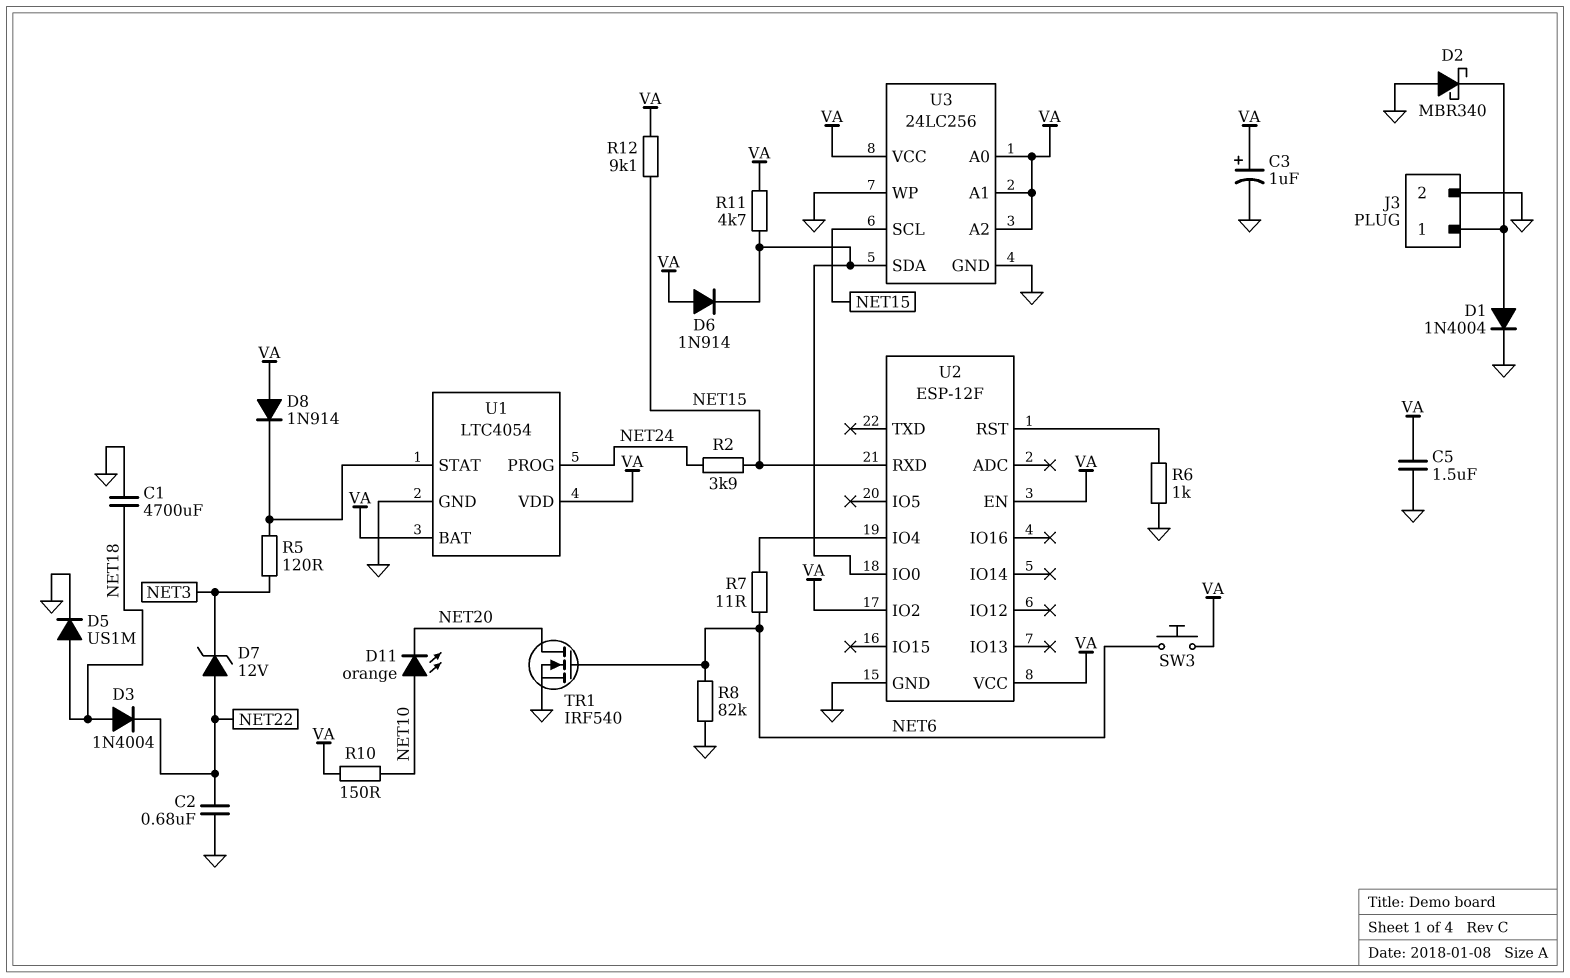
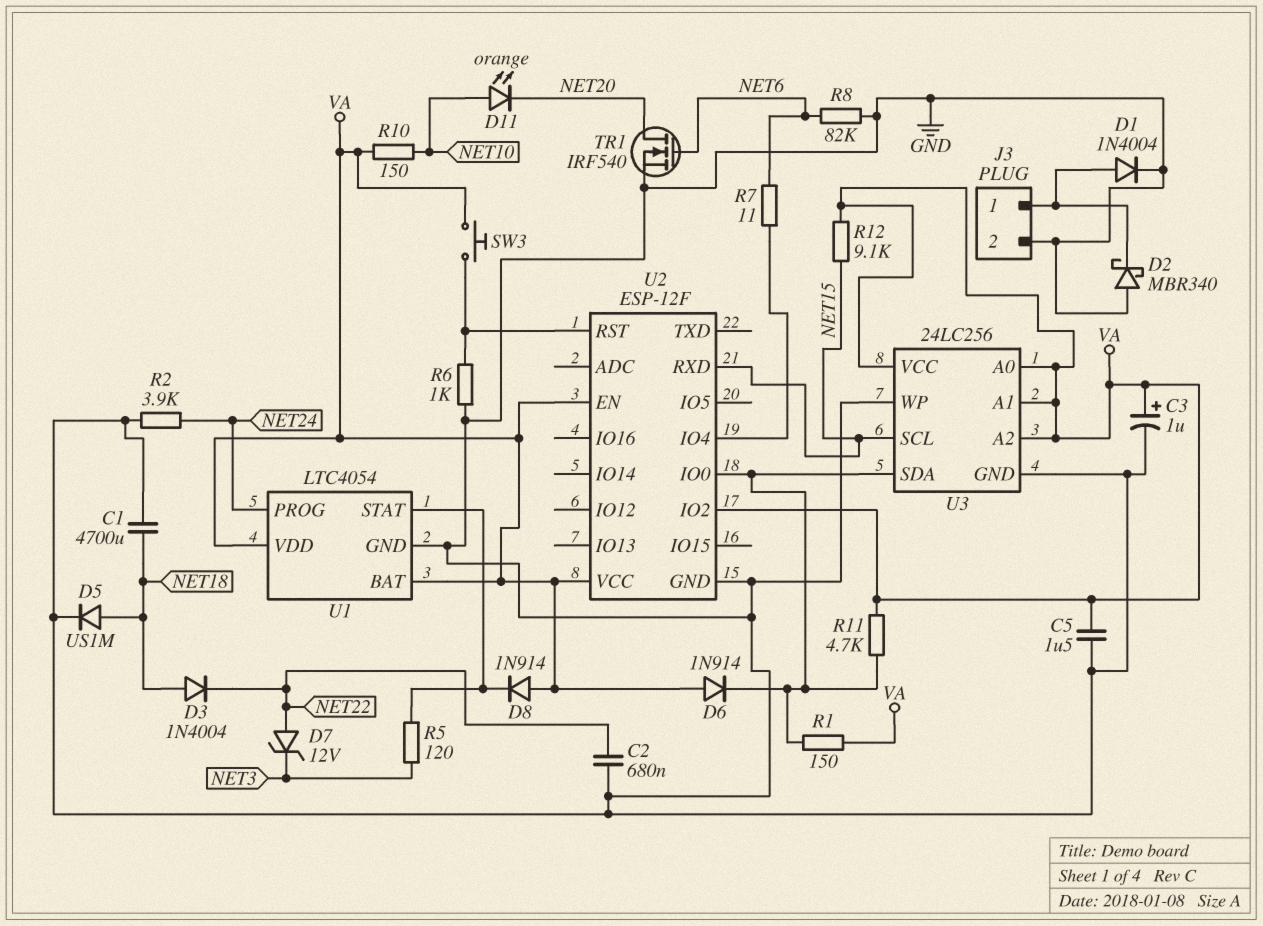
R1: none -> 150 (U2/IO0, VA)
R2: 3.9k (NET15, NET24) -> 3.9k (GND, NET24)
SW3: button (NET6, VA) -> button (U2/RST, VA)

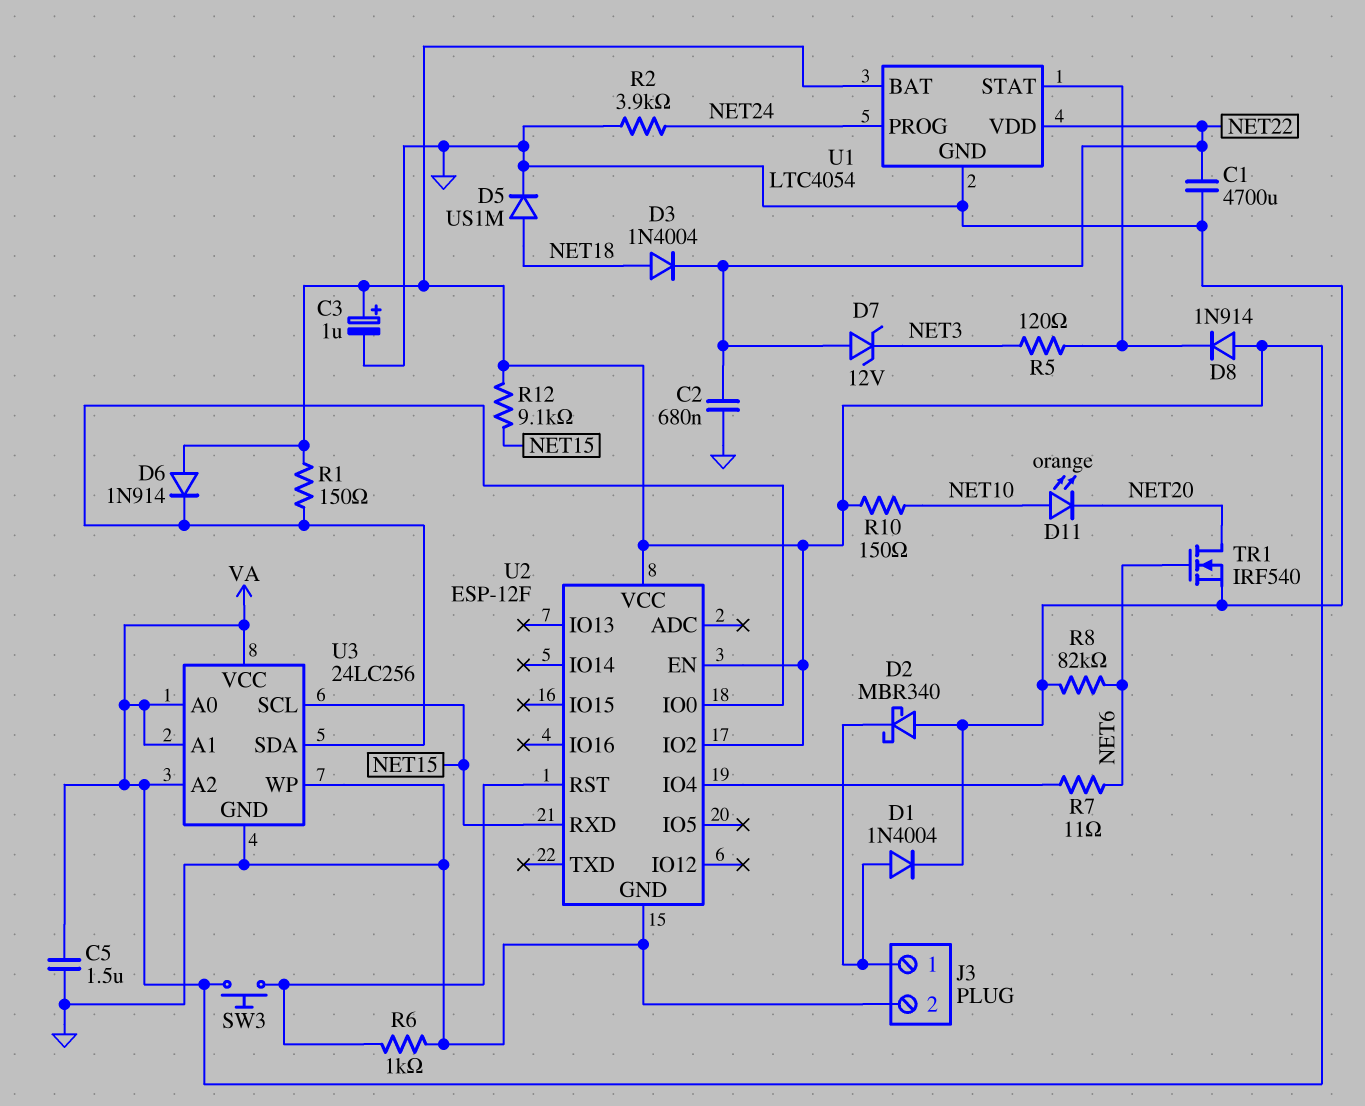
C1: 4700uF (GND, NET18) -> 4700uF (GND, NET22)
R11: 4.7k (U2/IO0, VA) -> none
U1 pin VDD: VA -> NET22

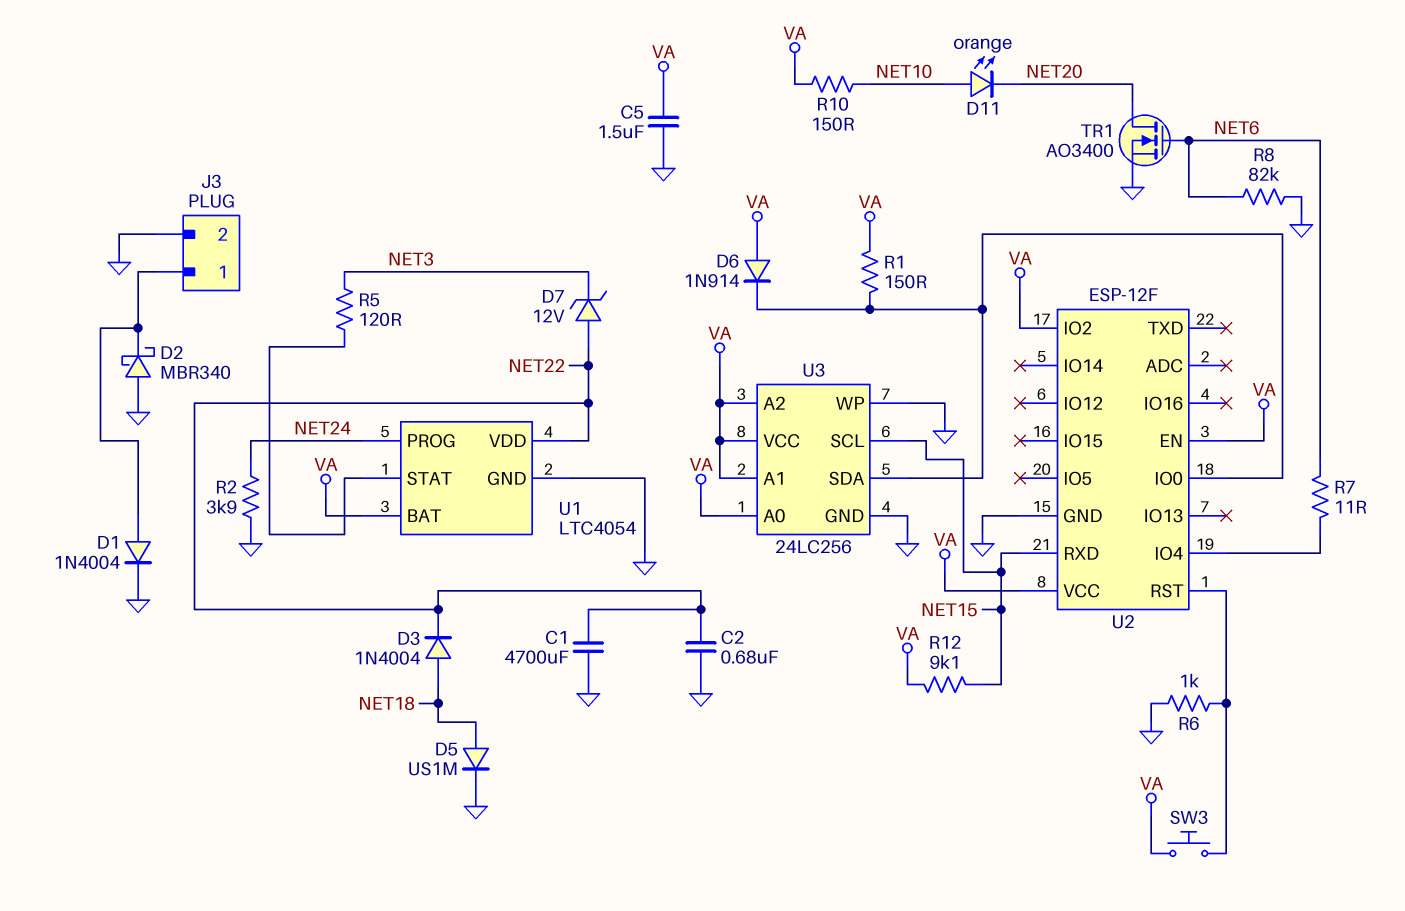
C3: 1uF (plus VA, minus GND) -> none
D8: diode 1N914 (A VA, K U1/STAT) -> none
TR1: NMOS IRF540 (G NET6, D NET20, S GND) -> NMOS AO3400 (G NET6, D NET20, S GND)

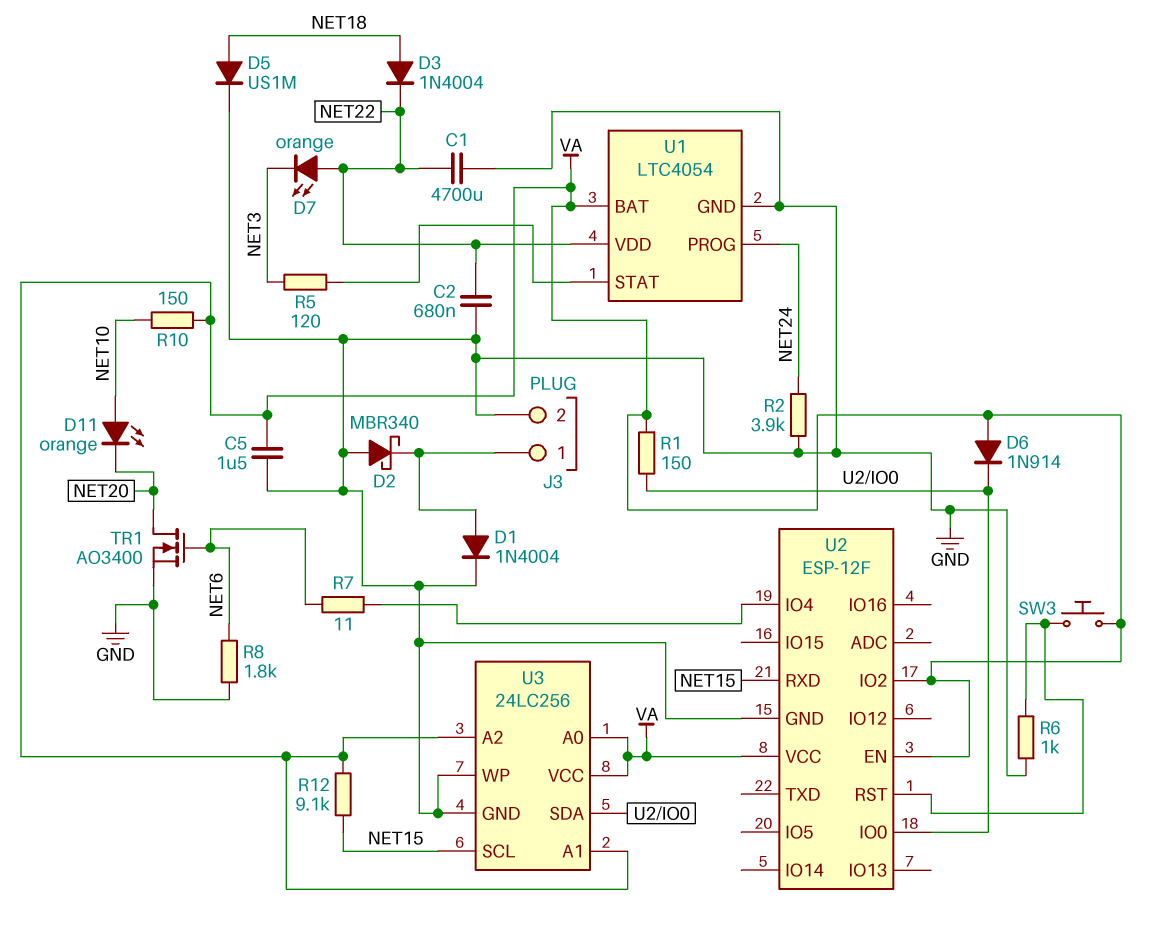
D7: zener 12V (A NET22, K NET3) -> LED orange (A NET22, K NET3)
R8: 82k (GND, NET6) -> 1.8k (GND, NET6)

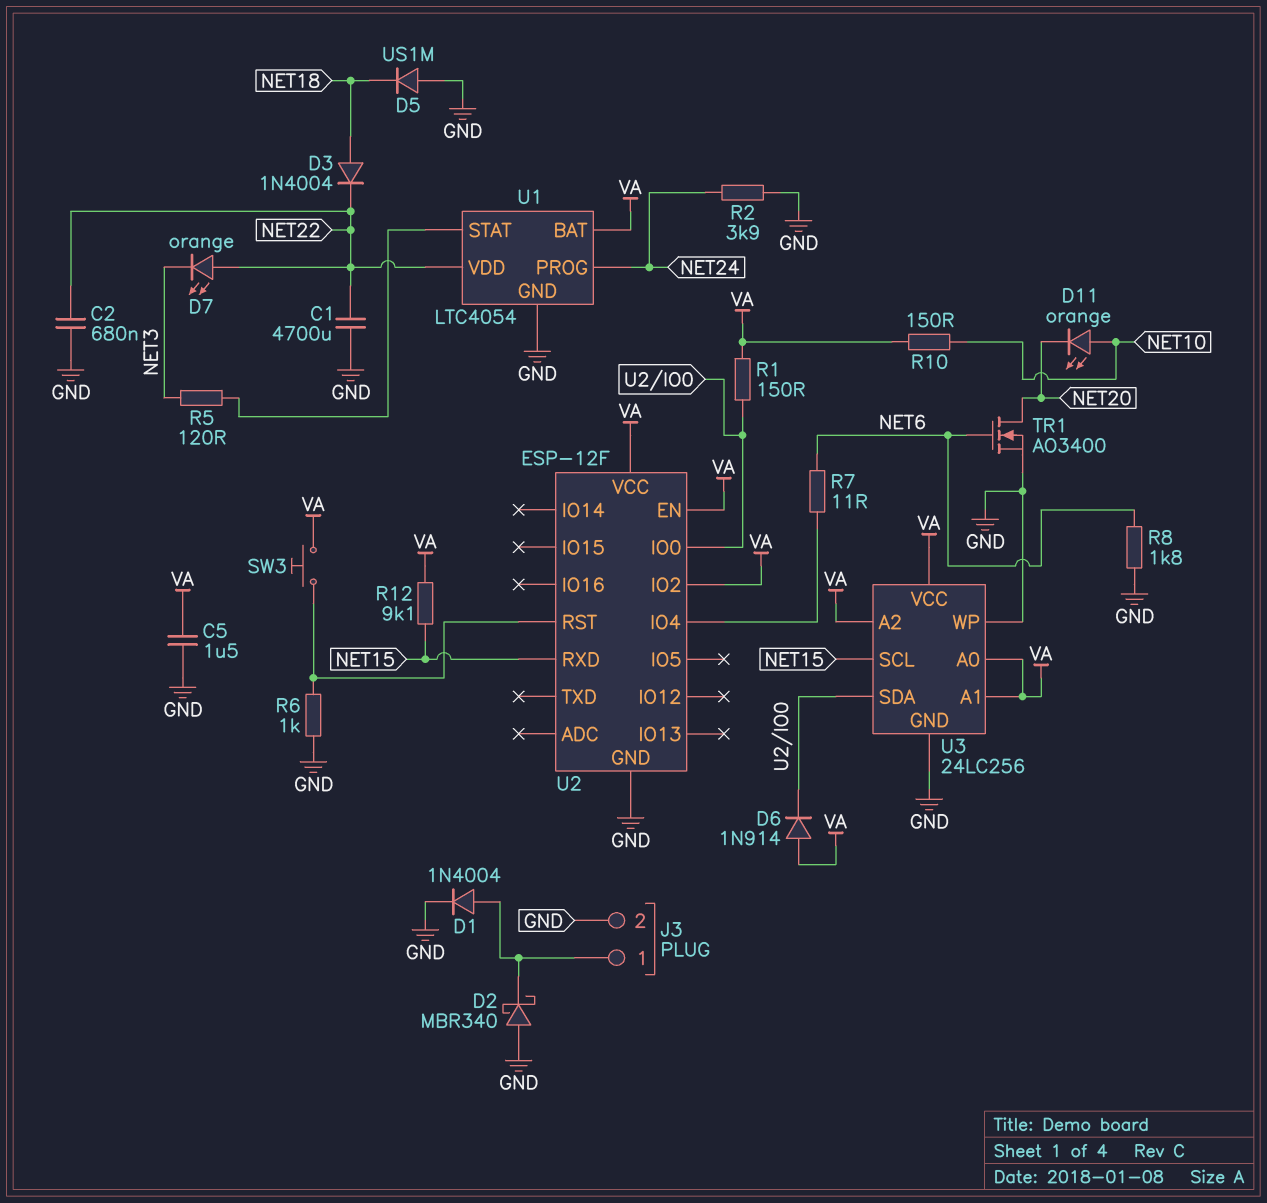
D5: diode US1M (A NET18, K GND) -> diode US1M (A GND, K NET18)

